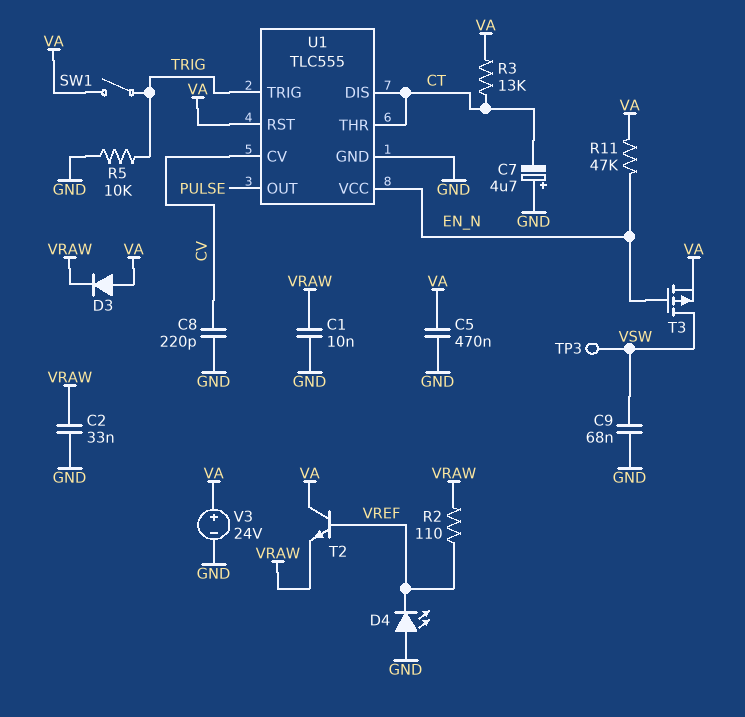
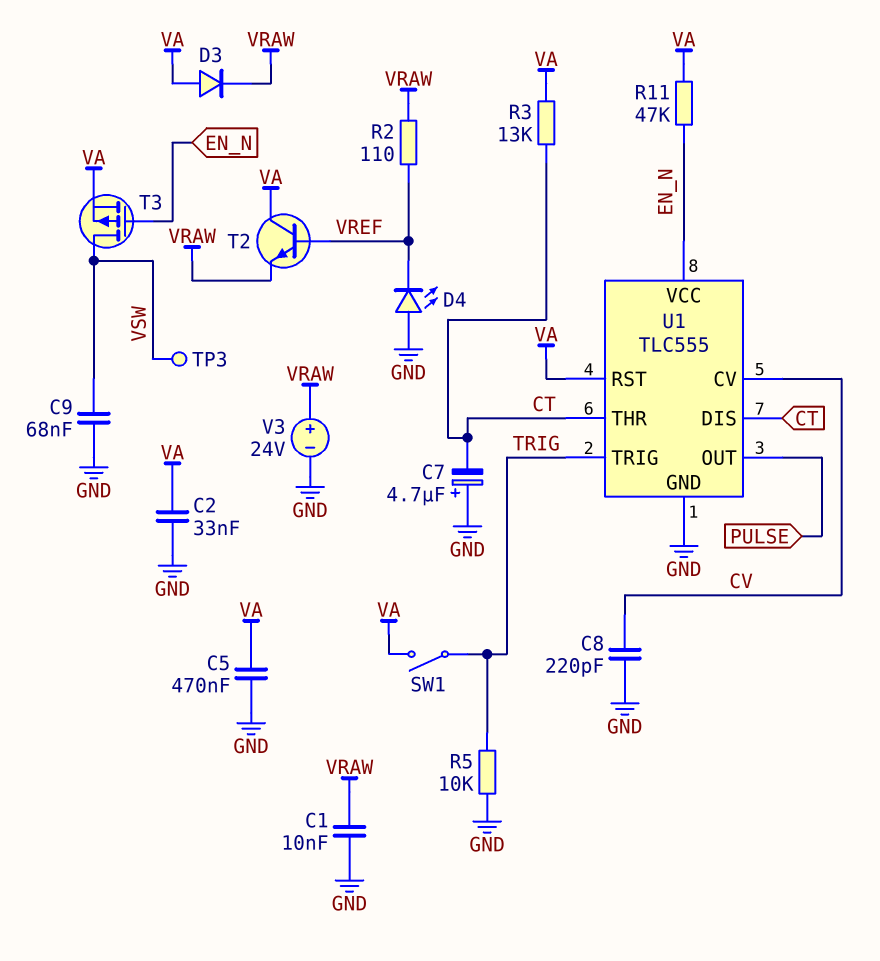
C2: 33nF (GND, VRAW) -> 33nF (GND, VA)
V3: 24V (plus VA, minus GND) -> 24V (plus VRAW, minus GND)

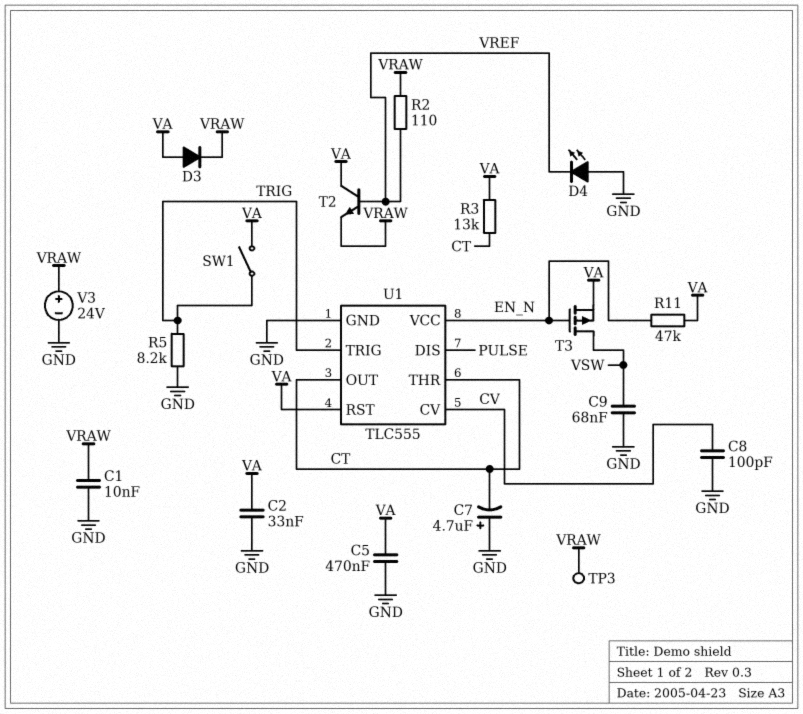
C8: 220pF (CV, GND) -> 100pF (CV, GND)
R5: 10k (GND, TRIG) -> 8.2k (GND, TRIG)
TP3: test point (VSW) -> test point (VRAW)
U1 pin DIS: CT -> PULSE
U1 pin OUT: PULSE -> CT

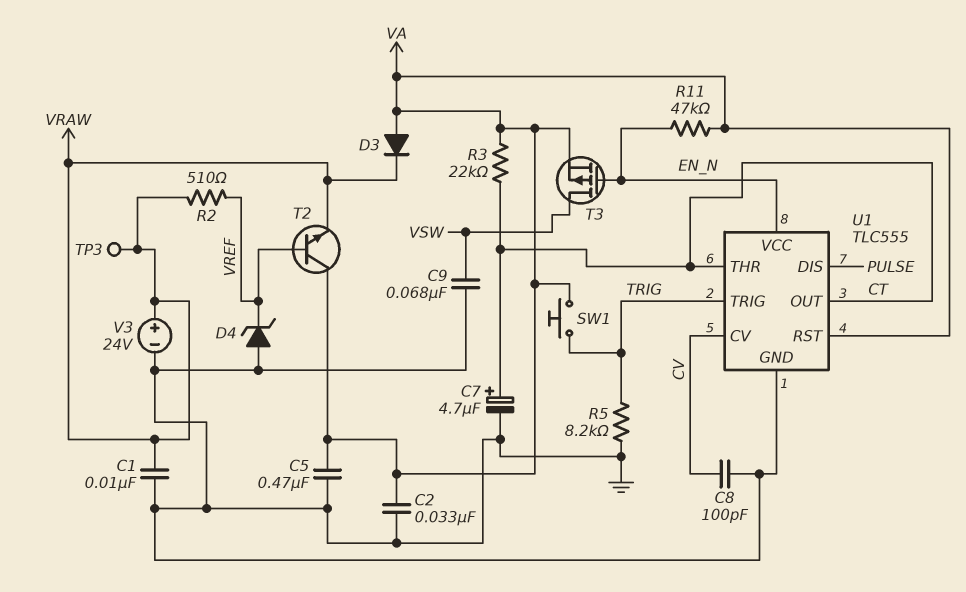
C7: 4.7uF (plus GND, minus CT) -> 4.7uF (plus CT, minus GND)
D4: LED (A GND, K VREF) -> zener (A GND, K VREF)
R2: 110 (VRAW, VREF) -> 510 (VRAW, VREF)
R3: 13k (CT, VA) -> 22k (CT, VA)
SW1: switch (TRIG, VA) -> button (TRIG, VA)

